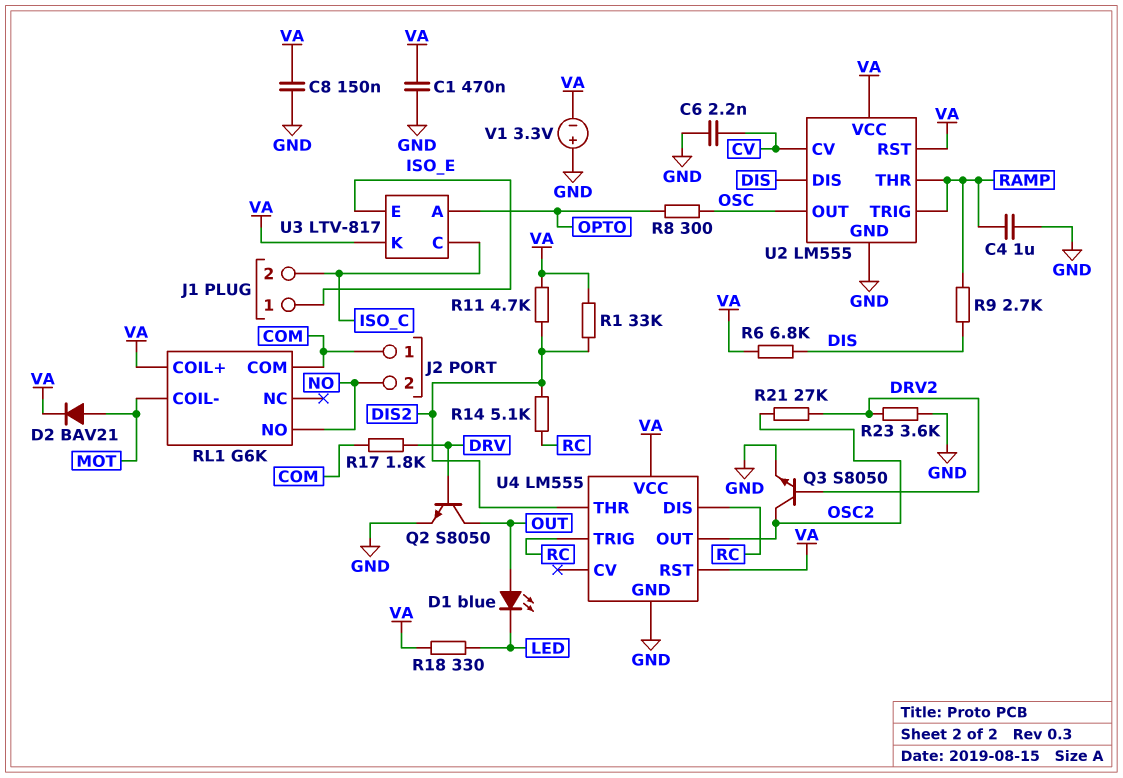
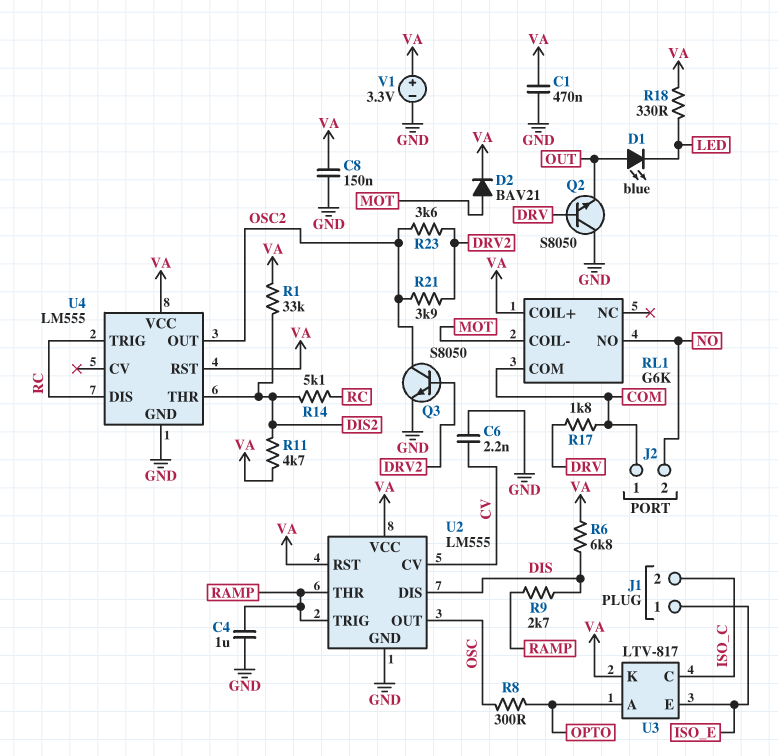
Q2: NPN S8050 (B DRV, C OUT, E GND) -> NPN S8050 (B DRV, C GND, E OUT)
R21: 27k (DRV2, OSC2) -> 3.9k (DRV2, OSC2)
R23: 3.6k (DRV2, GND) -> 3.6k (DRV2, OSC2)
V1: 3.3V (plus GND, minus VA) -> 3.3V (plus VA, minus GND)

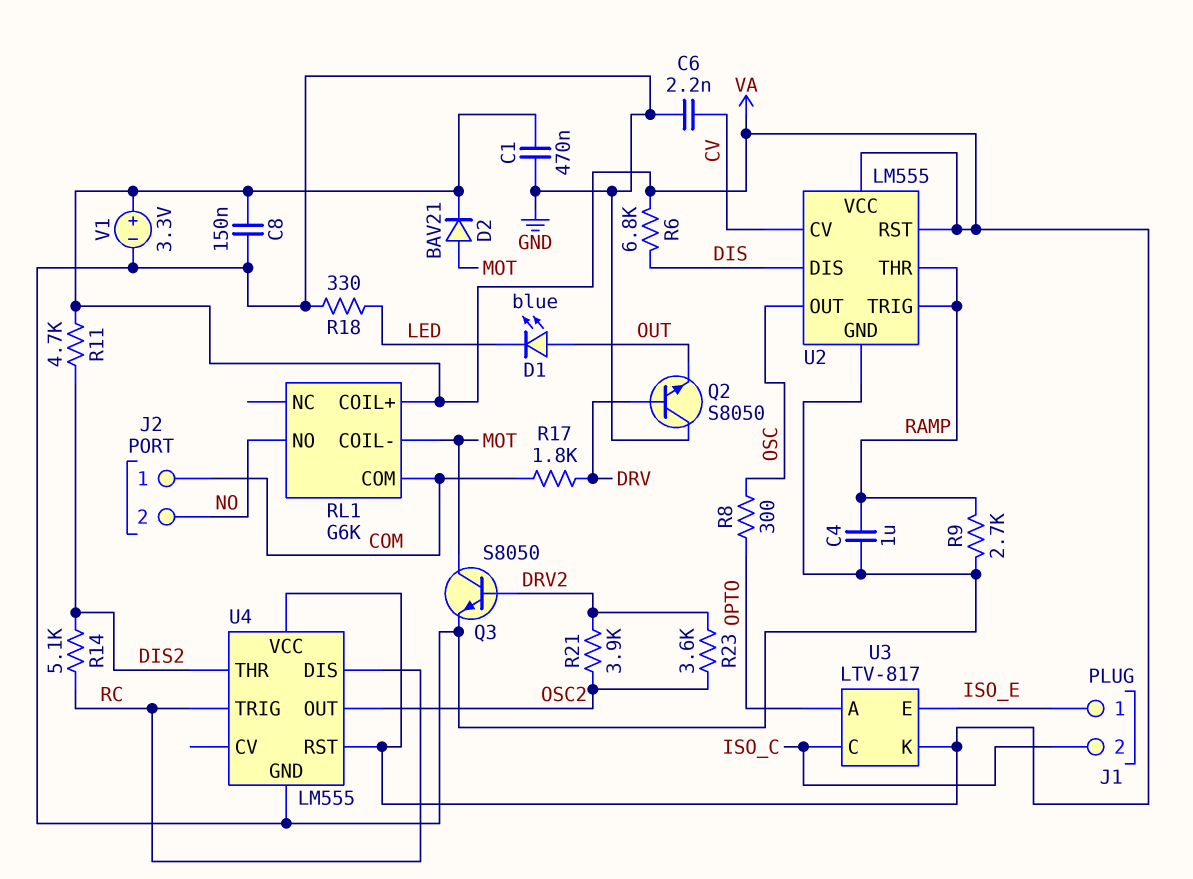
Q3: NPN S8050 (B DRV2, C OSC2, E GND) -> NPN S8050 (B DRV2, C MOT, E GND)
R1: 33k (DIS2, VA) -> none
R9: 2.7k (DIS, RAMP) -> 2.7k (GND, RAMP)
R18: 330 (LED, VA) -> 330 (GND, LED)

